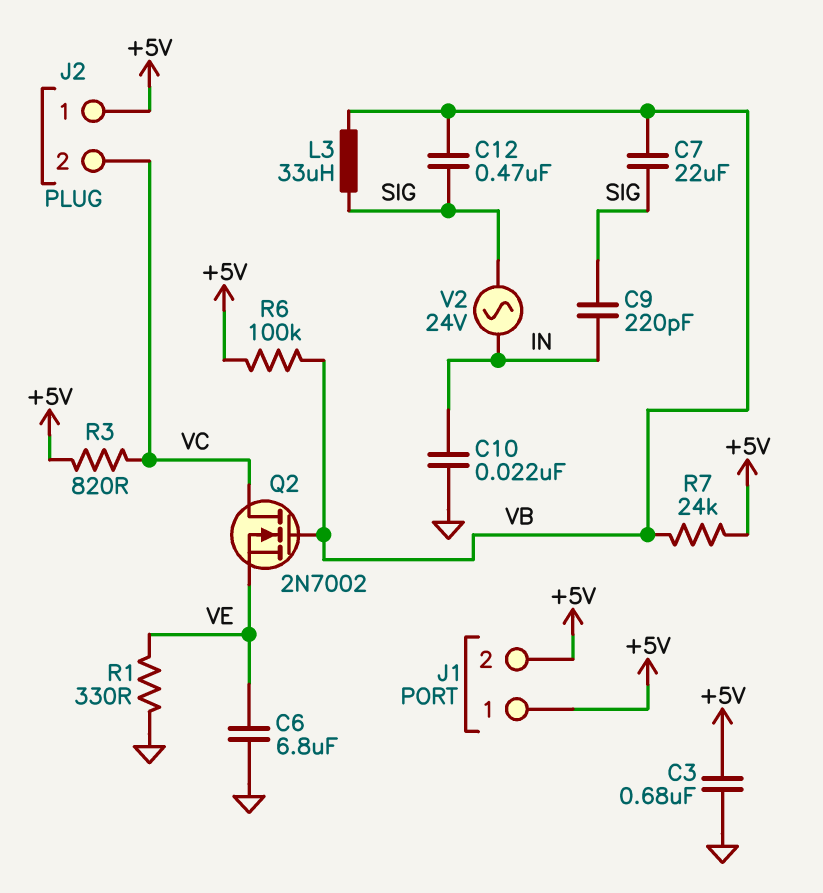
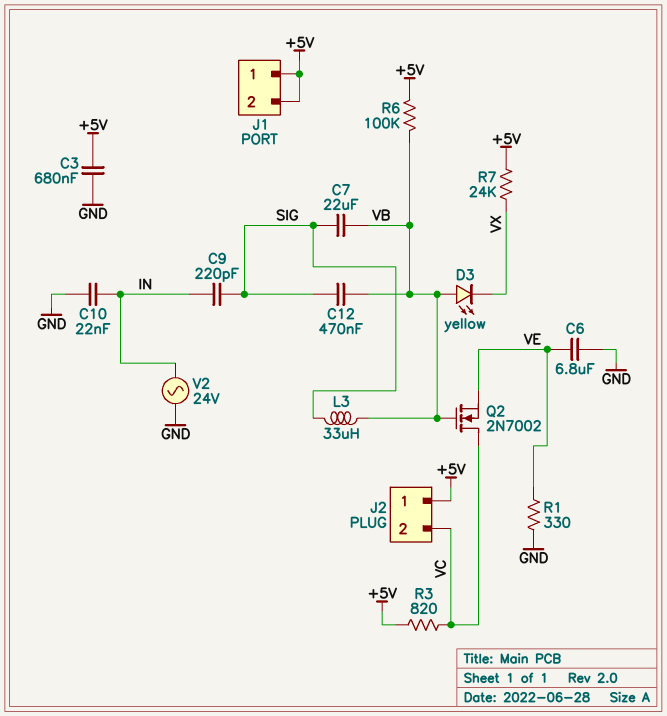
D3: none -> LED yellow (A VB, K VX)
R7: 24k (+5V, VB) -> 24k (+5V, VX)
V2: AC 24V (IN, SIG) -> AC 24V (GND, IN)

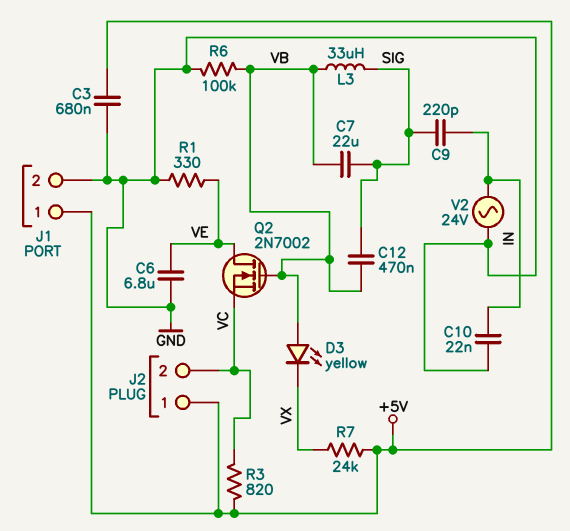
J1 pin 2: +5V -> GND
Q2: NMOS 2N7002 (G VB, D VC, S VE) -> NMOS 2N7002 (G VB, D VE, S VC)
R6: 100k (+5V, VB) -> 100k (GND, VB)

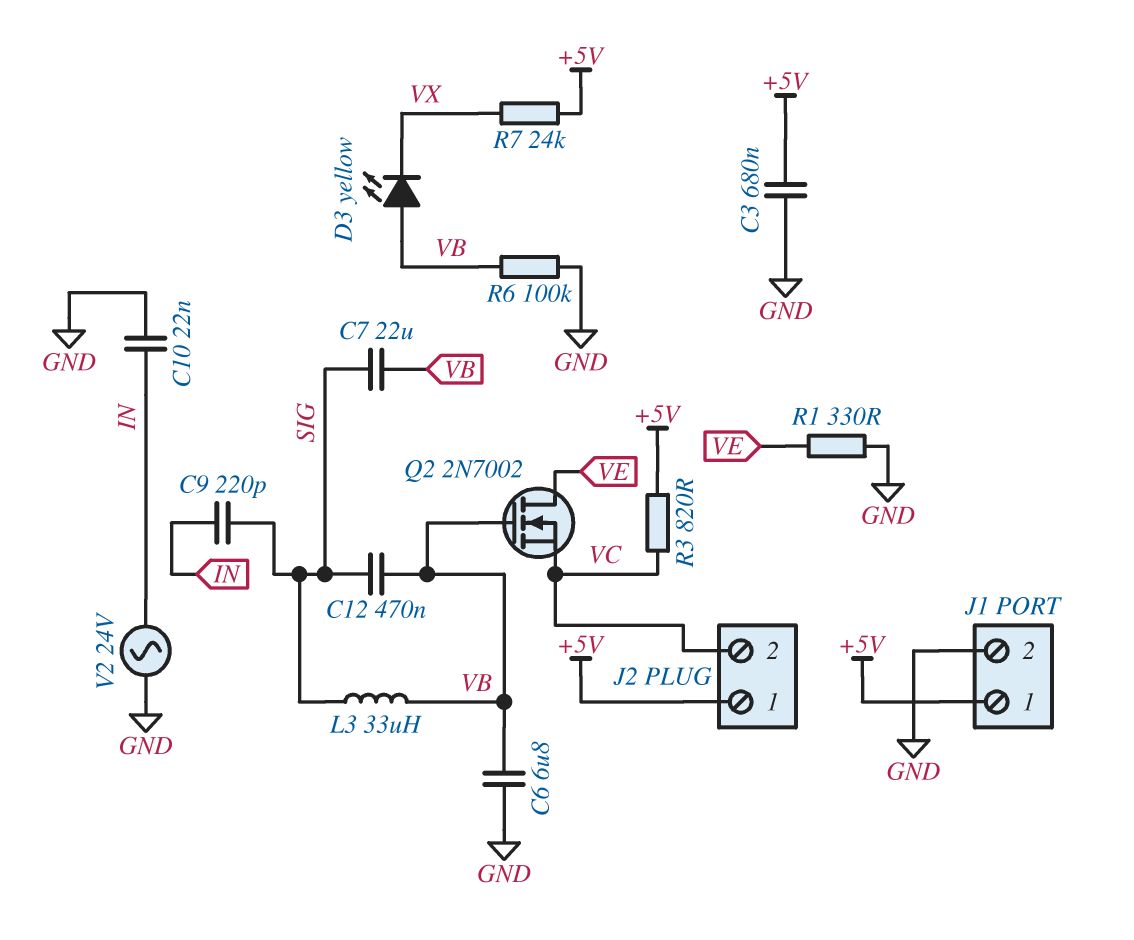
C6: 6.8uF (GND, VE) -> 6.8uF (GND, VB)

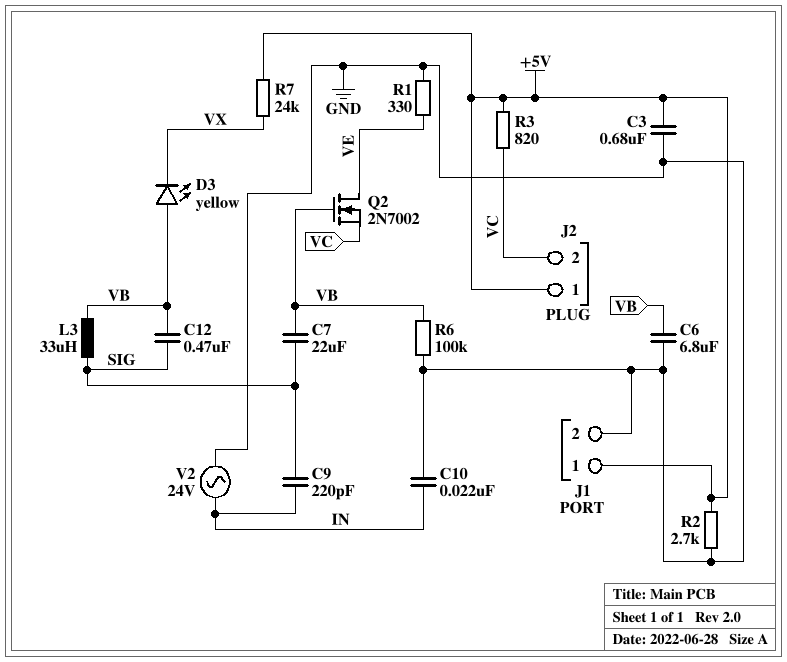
R2: none -> 2.7k (+5V, GND)

